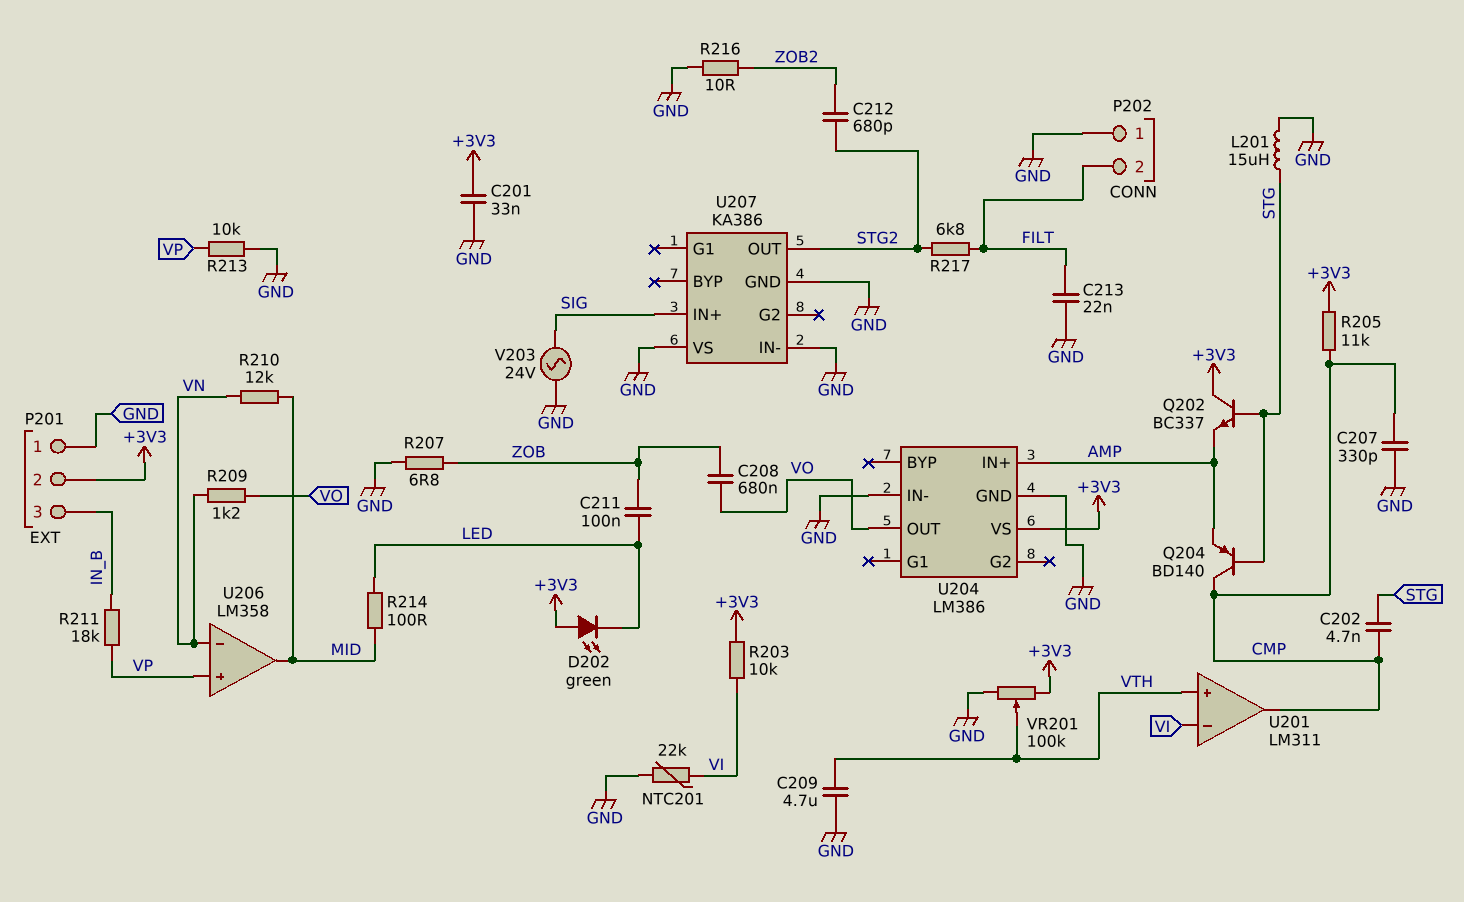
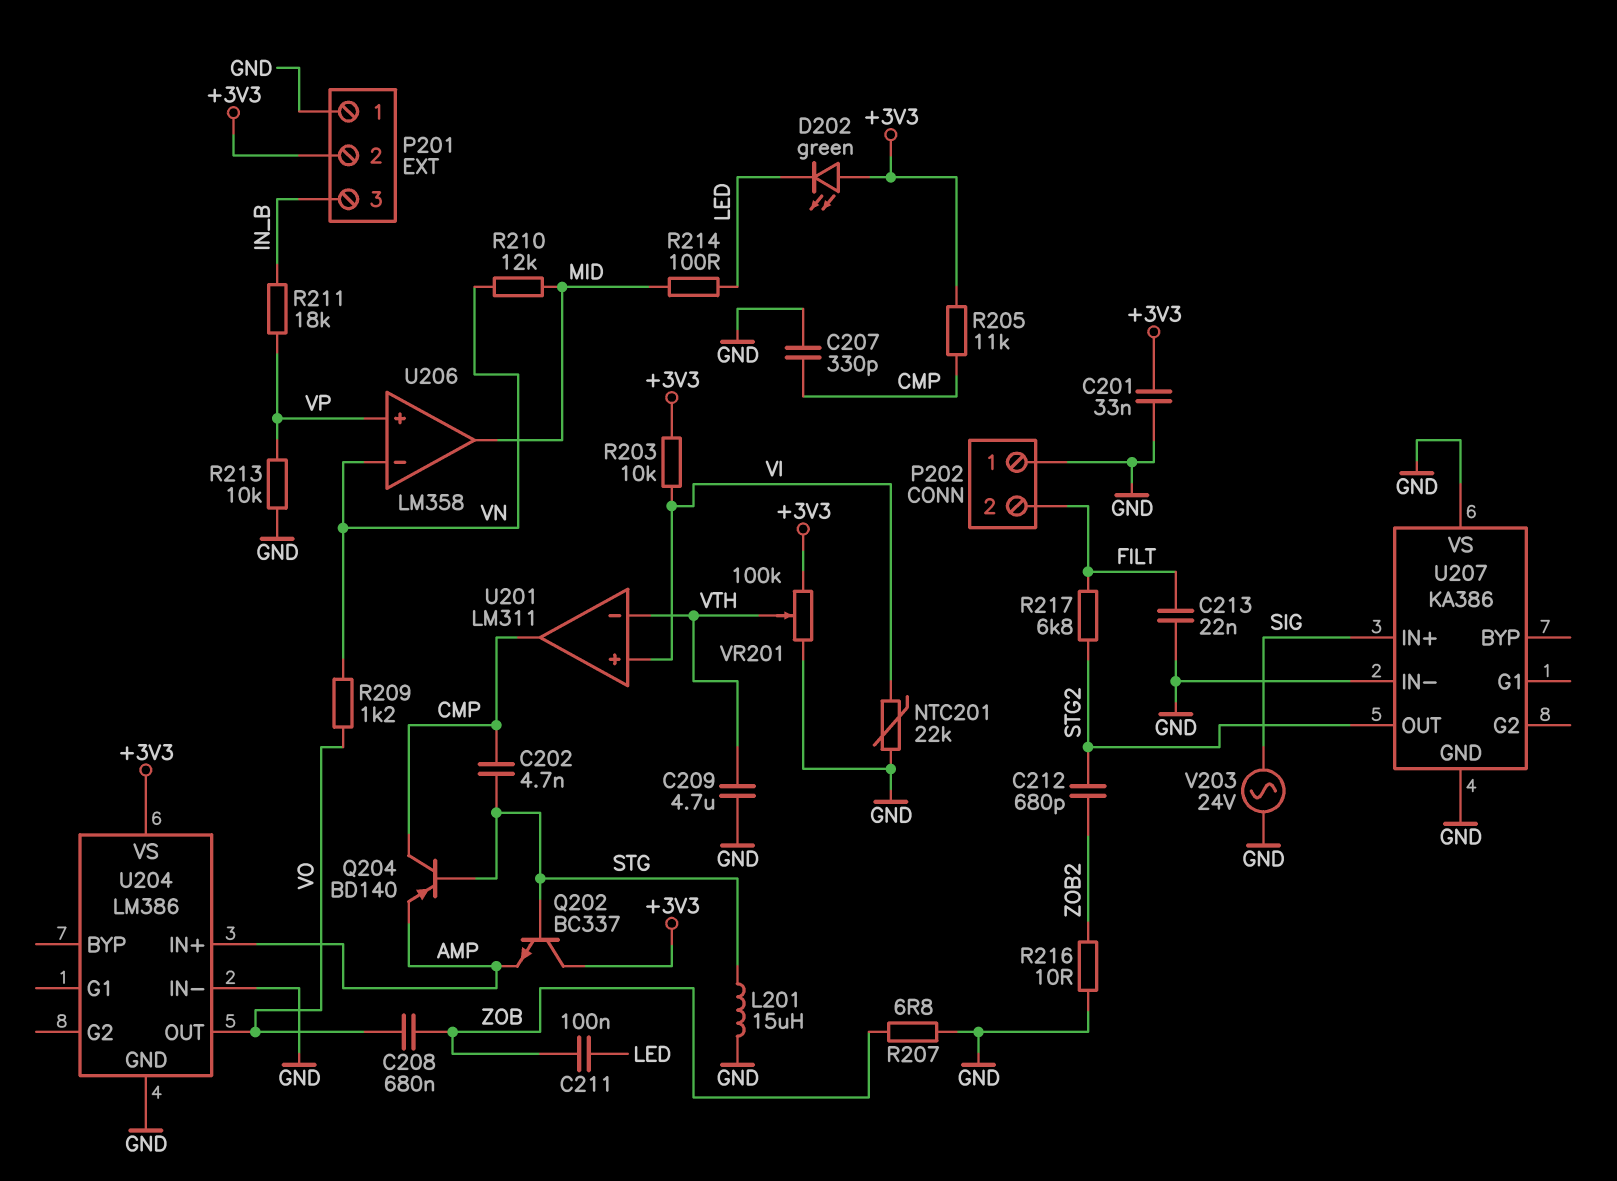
U201 pin in+: VTH -> VI
U201 pin in-: VI -> VTH

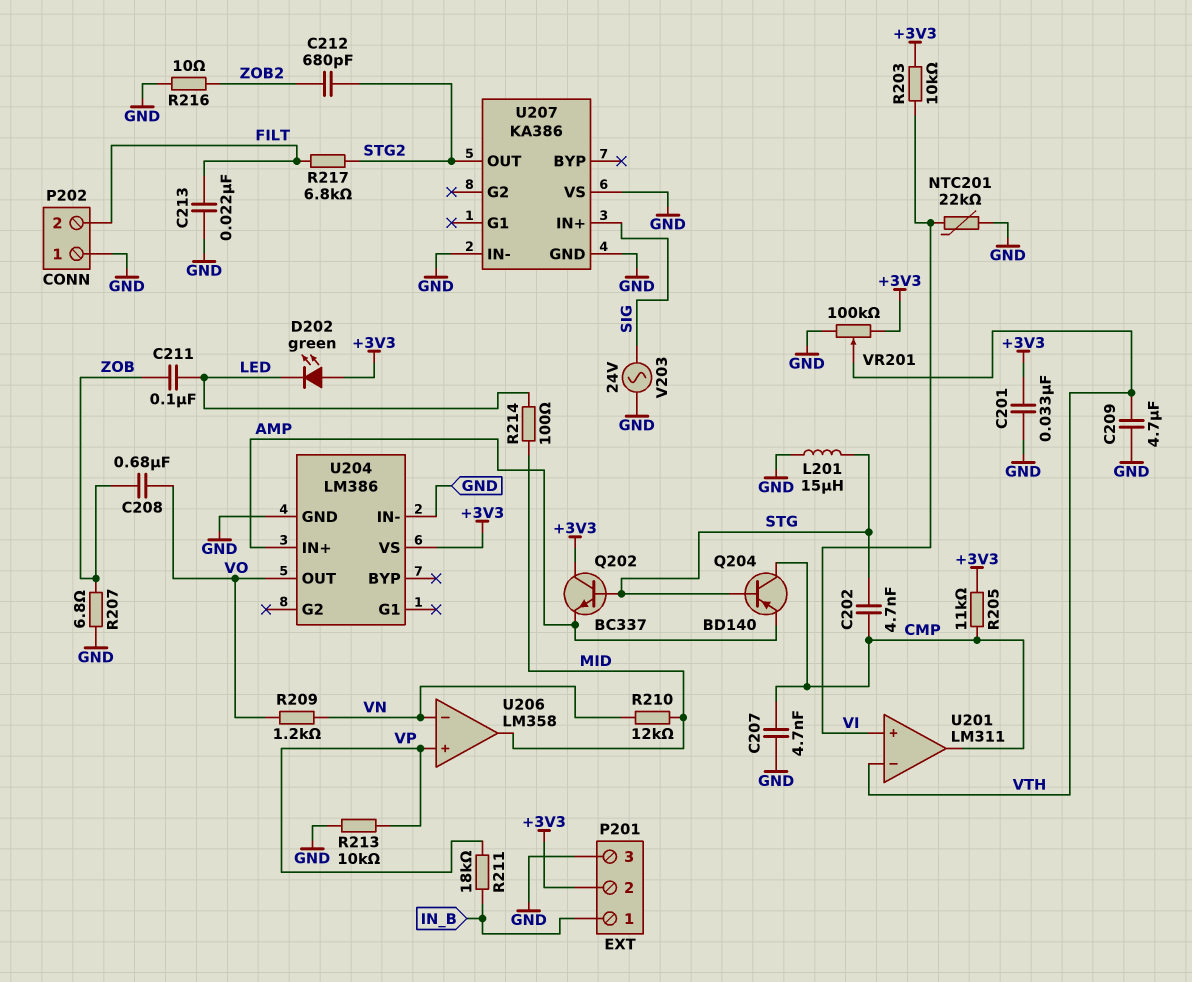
C207: 330pF (CMP, GND) -> 4.7nF (CMP, GND)
P201 pin 1: GND -> IN_B
P201 pin 3: IN_B -> GND

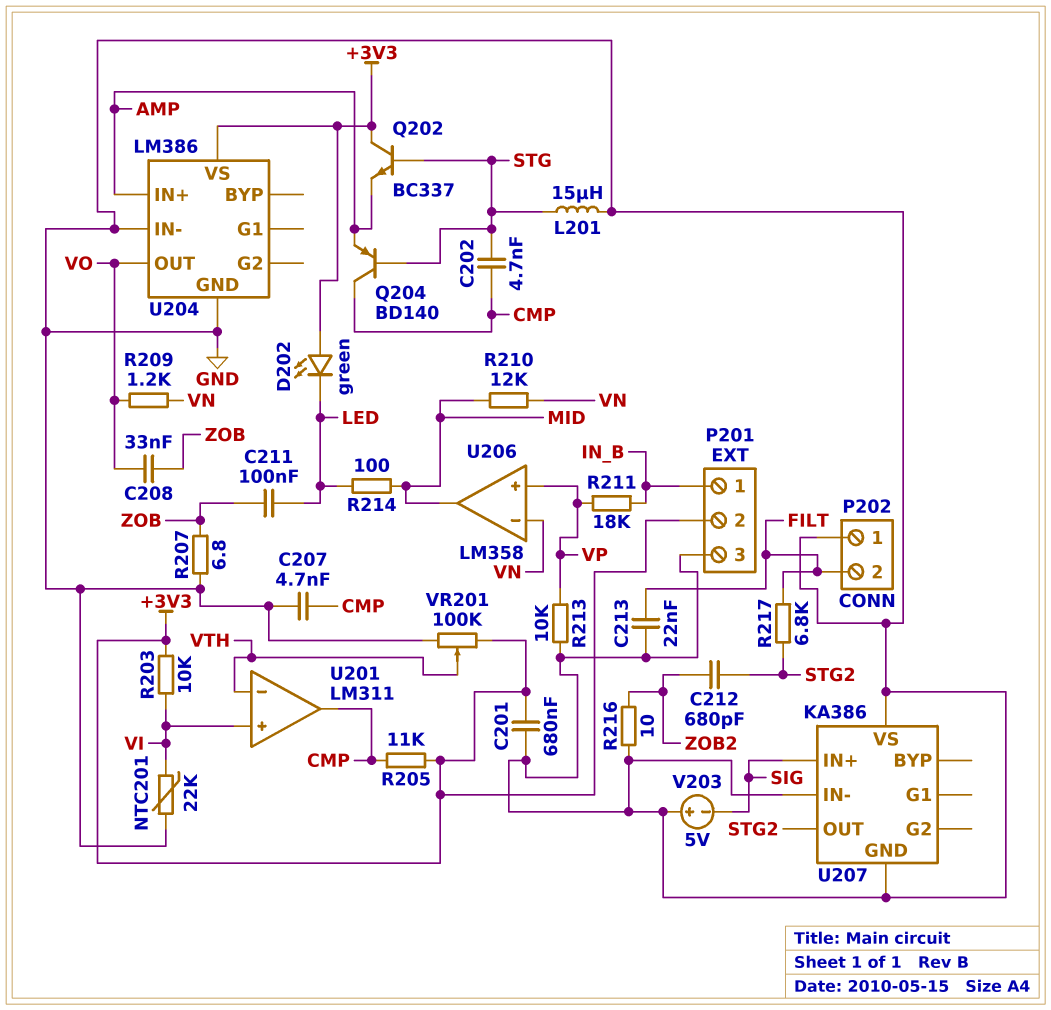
C201: 33nF (+3V3, GND) -> 680nF (+3V3, GND)
C208: 680nF (VO, ZOB) -> 33nF (VO, ZOB)
C209: 4.7uF (GND, VTH) -> none
V203: AC 24V (GND, SIG) -> 5V (plus GND, minus SIG)

